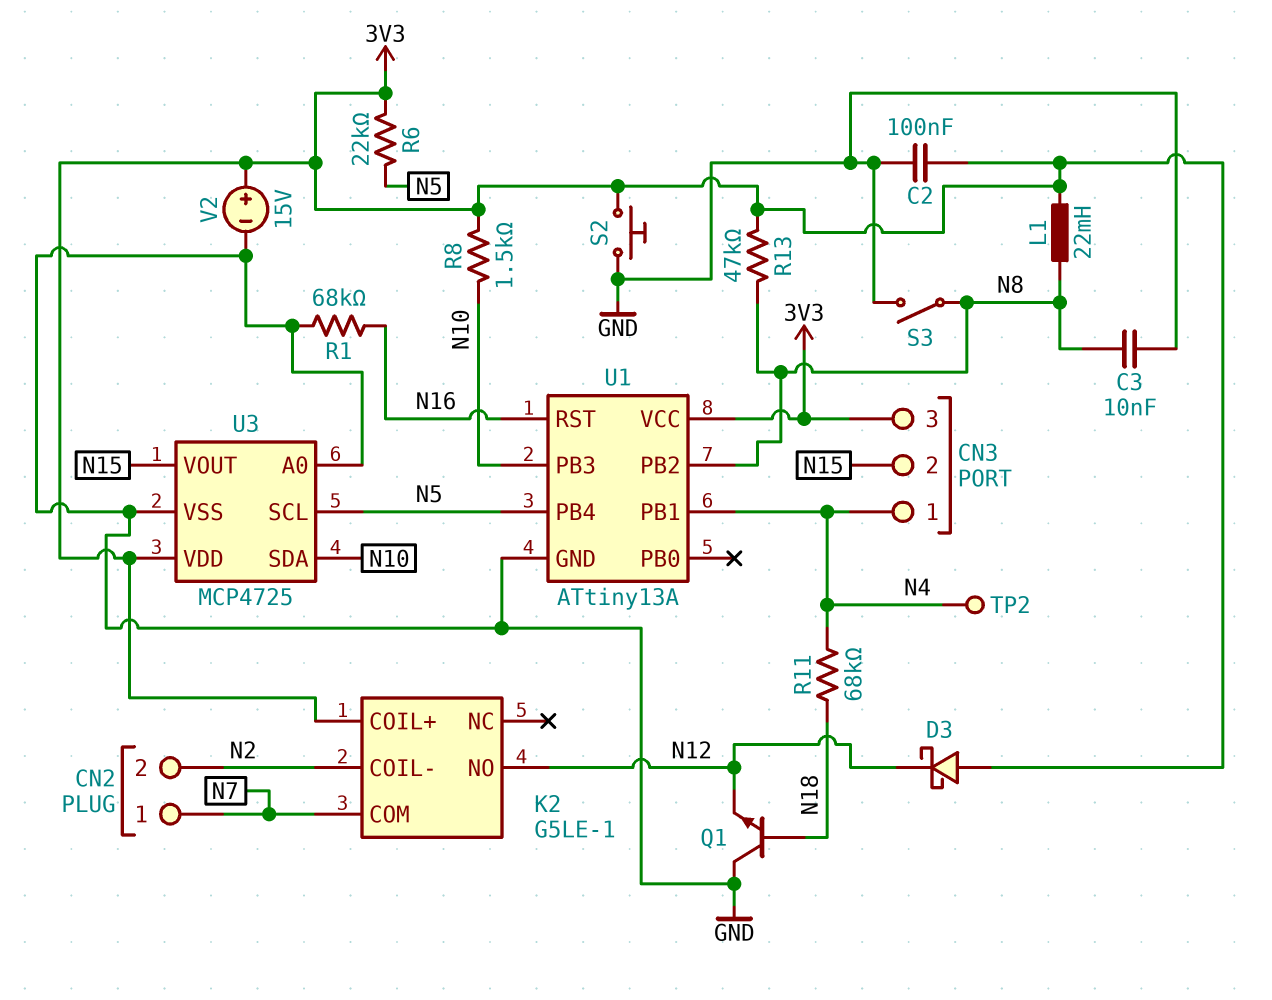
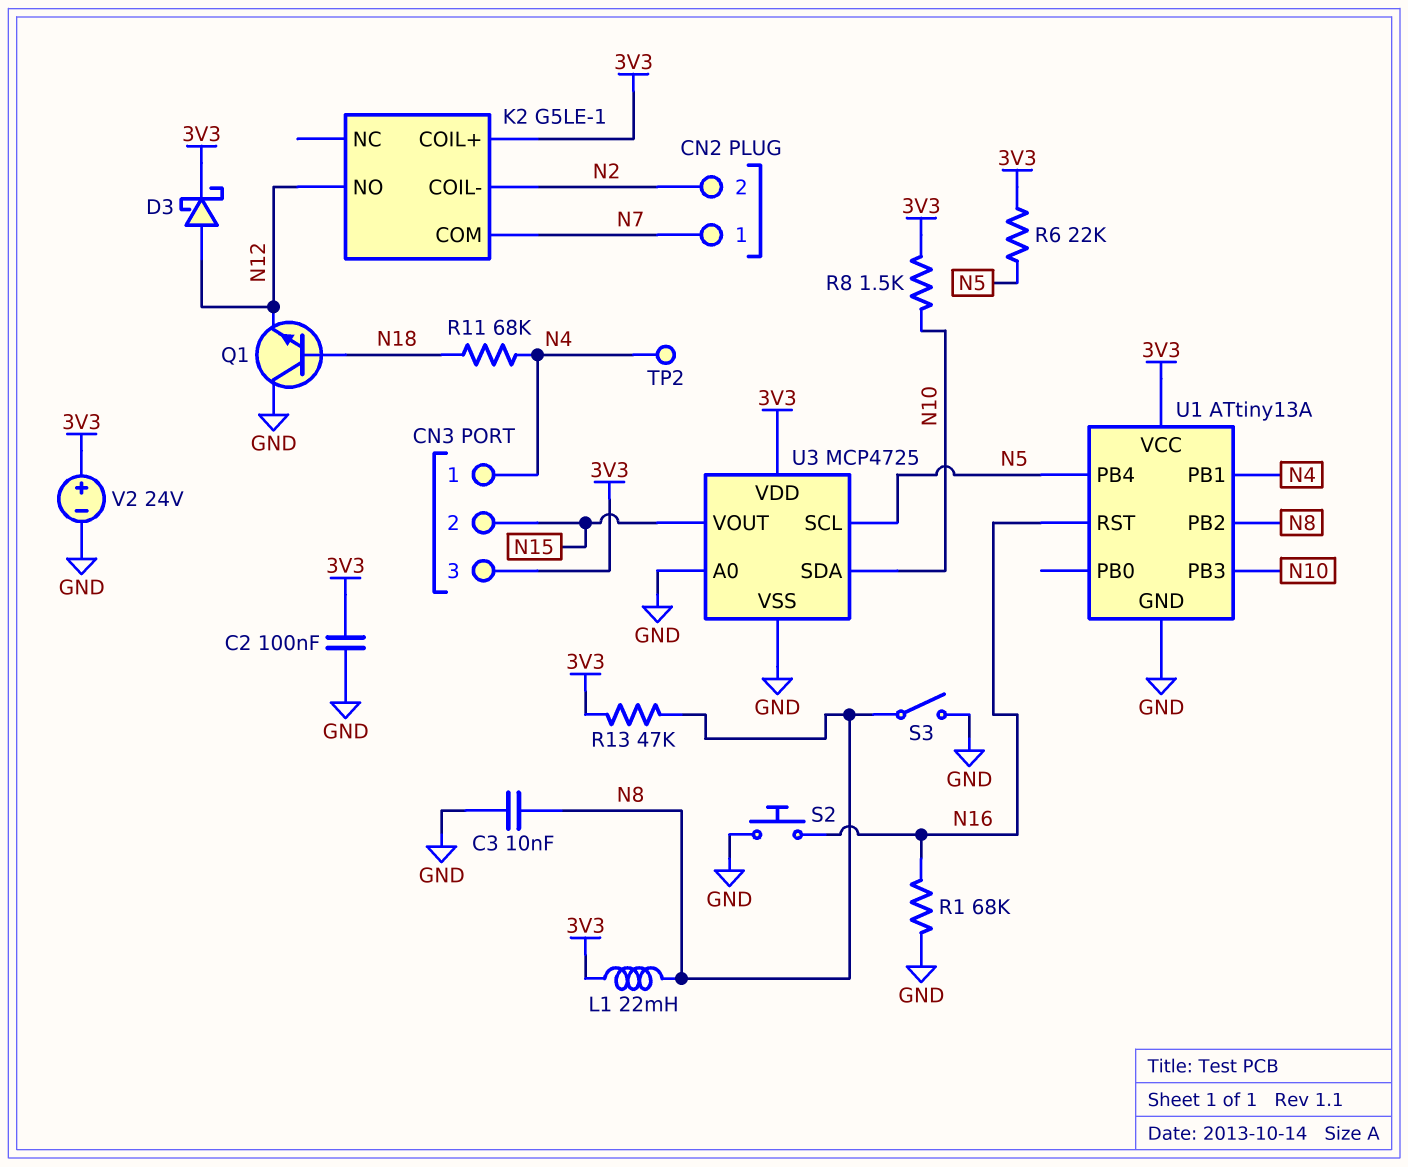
D3: schottky (A 3V3, K N12) -> schottky (A N12, K 3V3)
S2: button (3V3, GND) -> button (GND, N16)
V2: 15V (plus 3V3, minus GND) -> 24V (plus 3V3, minus GND)

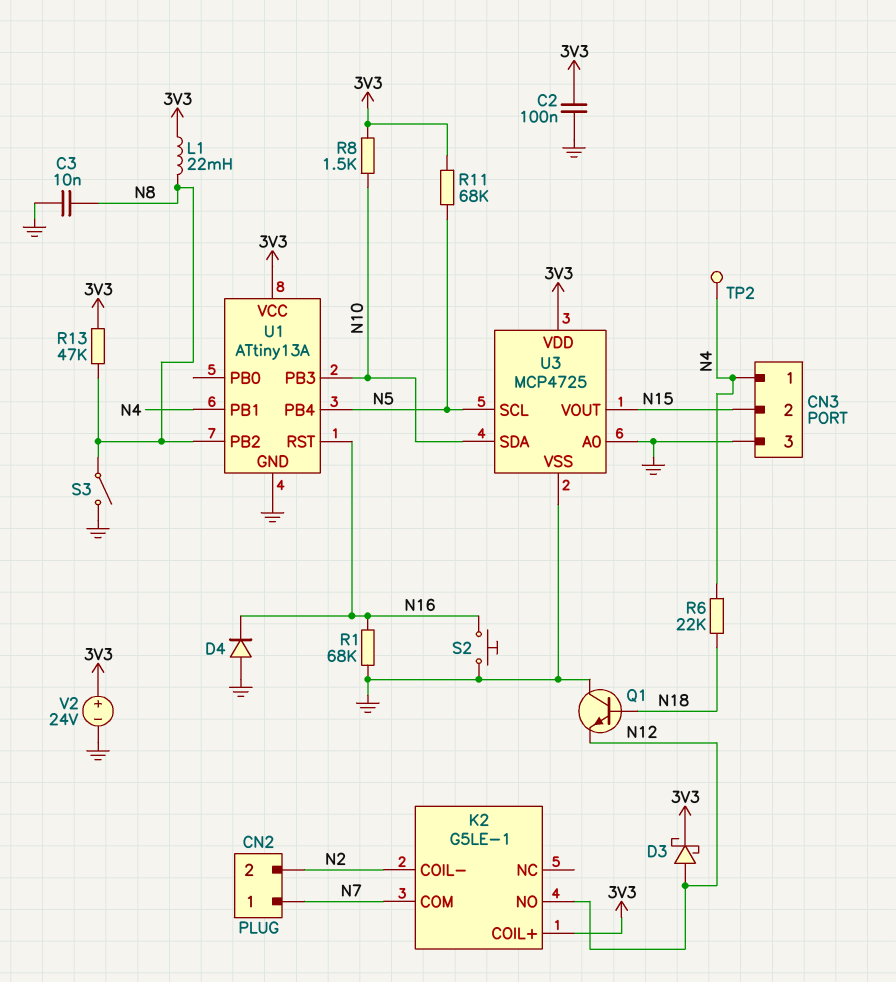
CN3 pin 3: 3V3 -> GND
D4: none -> diode (A GND, K N16)
R6: 22k (3V3, N5) -> 22k (N4, N18)
R11: 68k (N4, N18) -> 68k (3V3, N5)

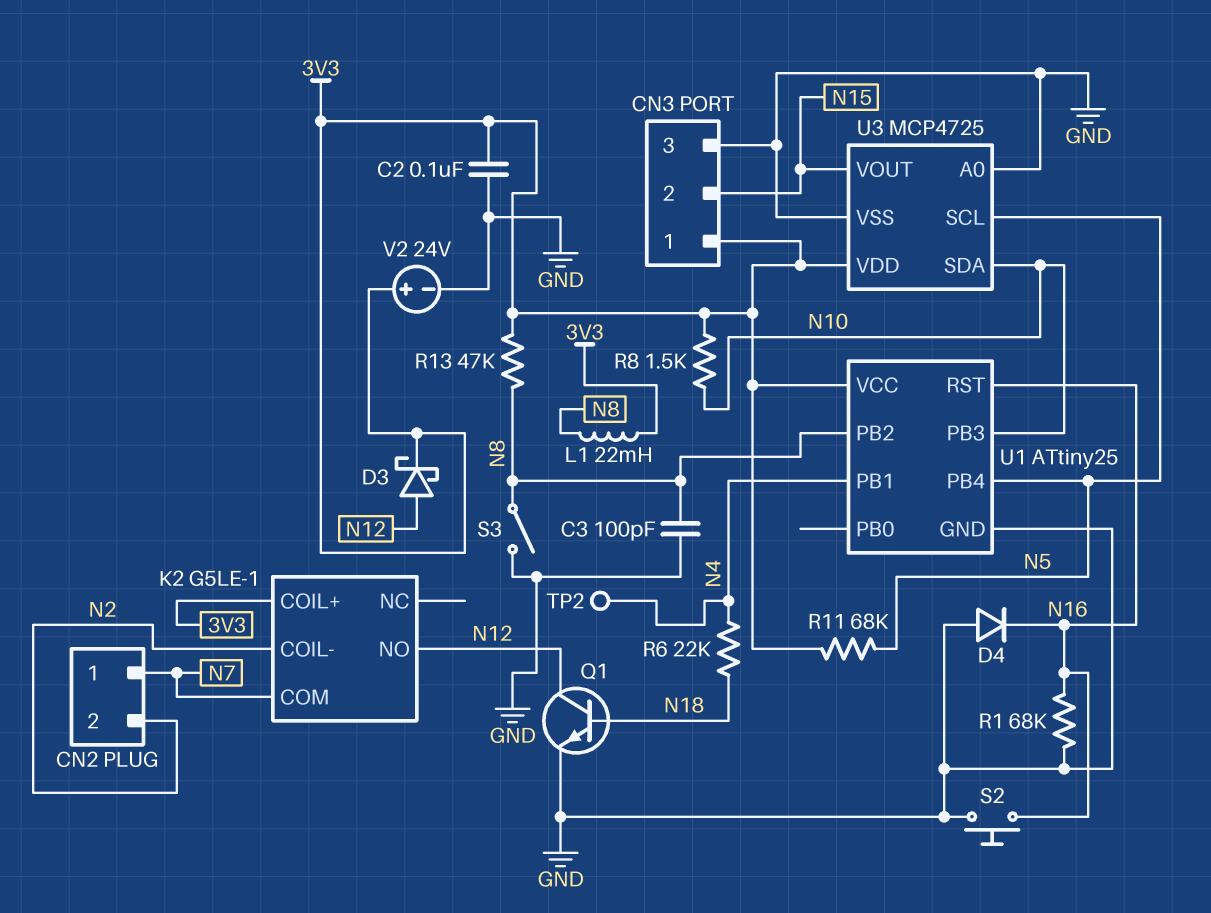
C3: 10nF (GND, N8) -> 100pF (GND, N8)
CN3 pin 1: N4 -> 3V3
Q1: NPN (B N18, C GND, E N12) -> NPN (B N18, C N12, E GND)
U1: ATtiny13A -> ATtiny25

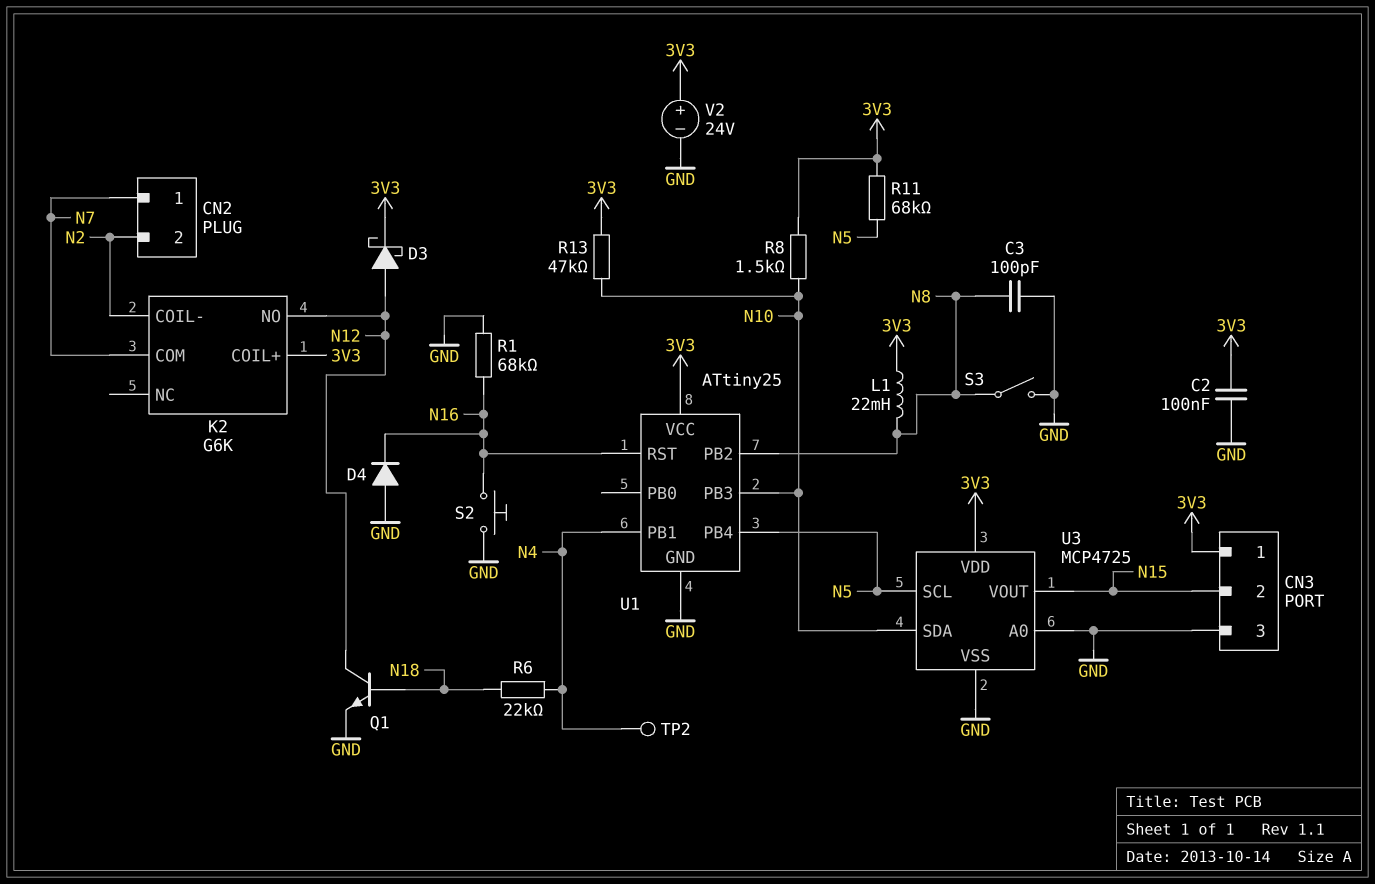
K2: G5LE-1 -> G6K
R13: 47k (3V3, N8) -> 47k (3V3, N10)

